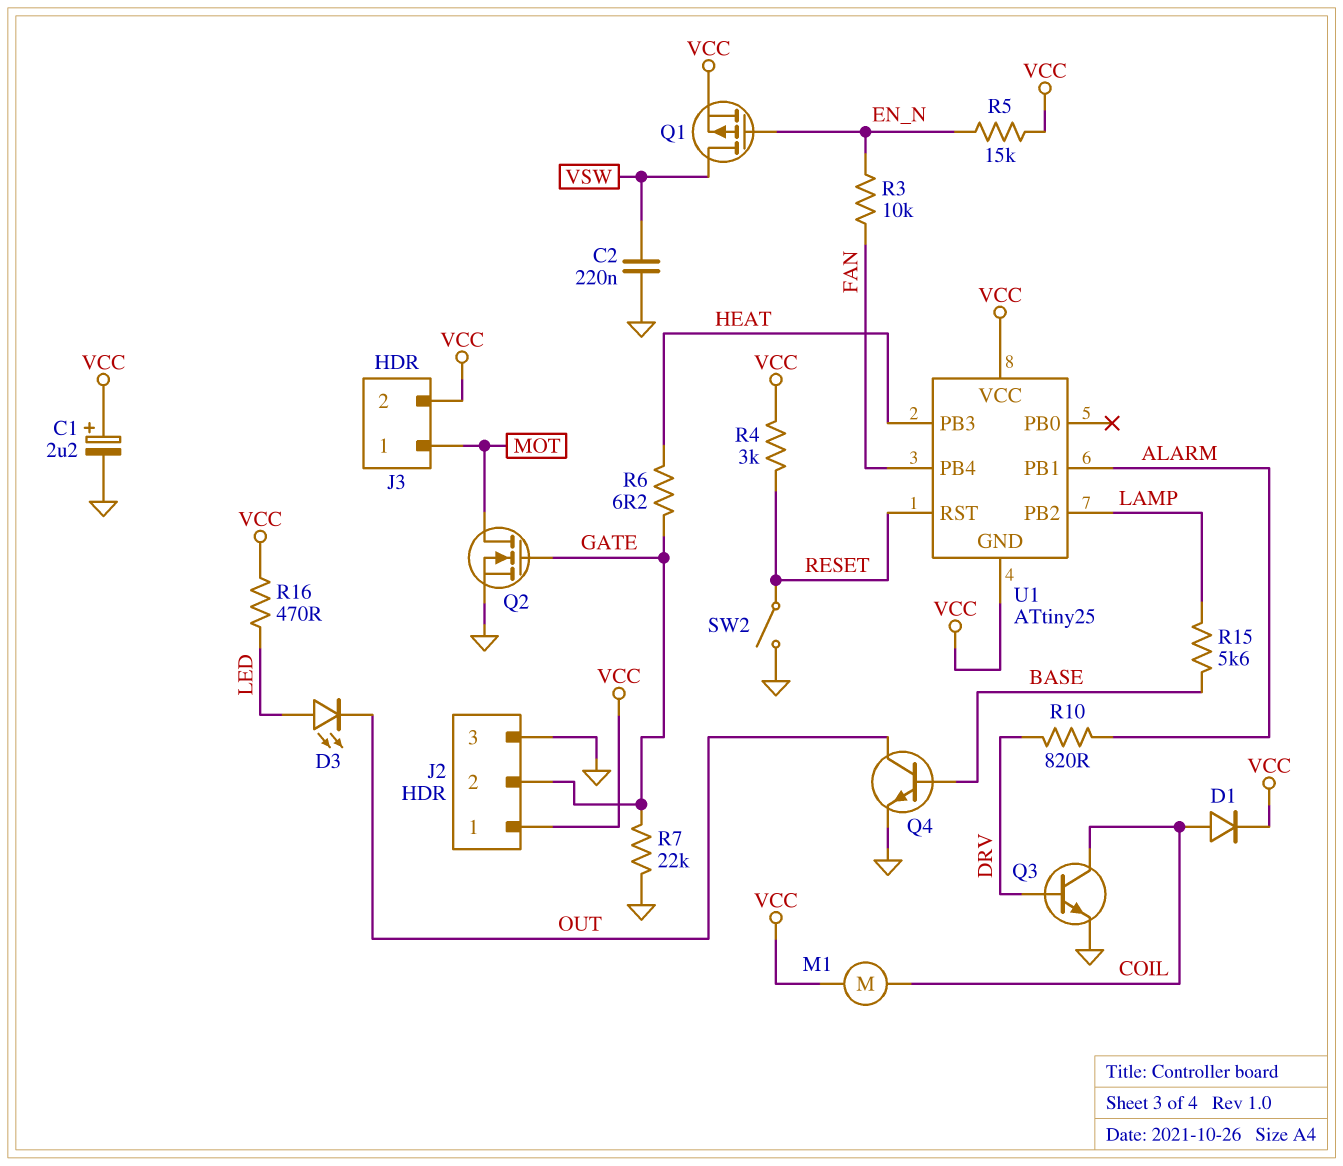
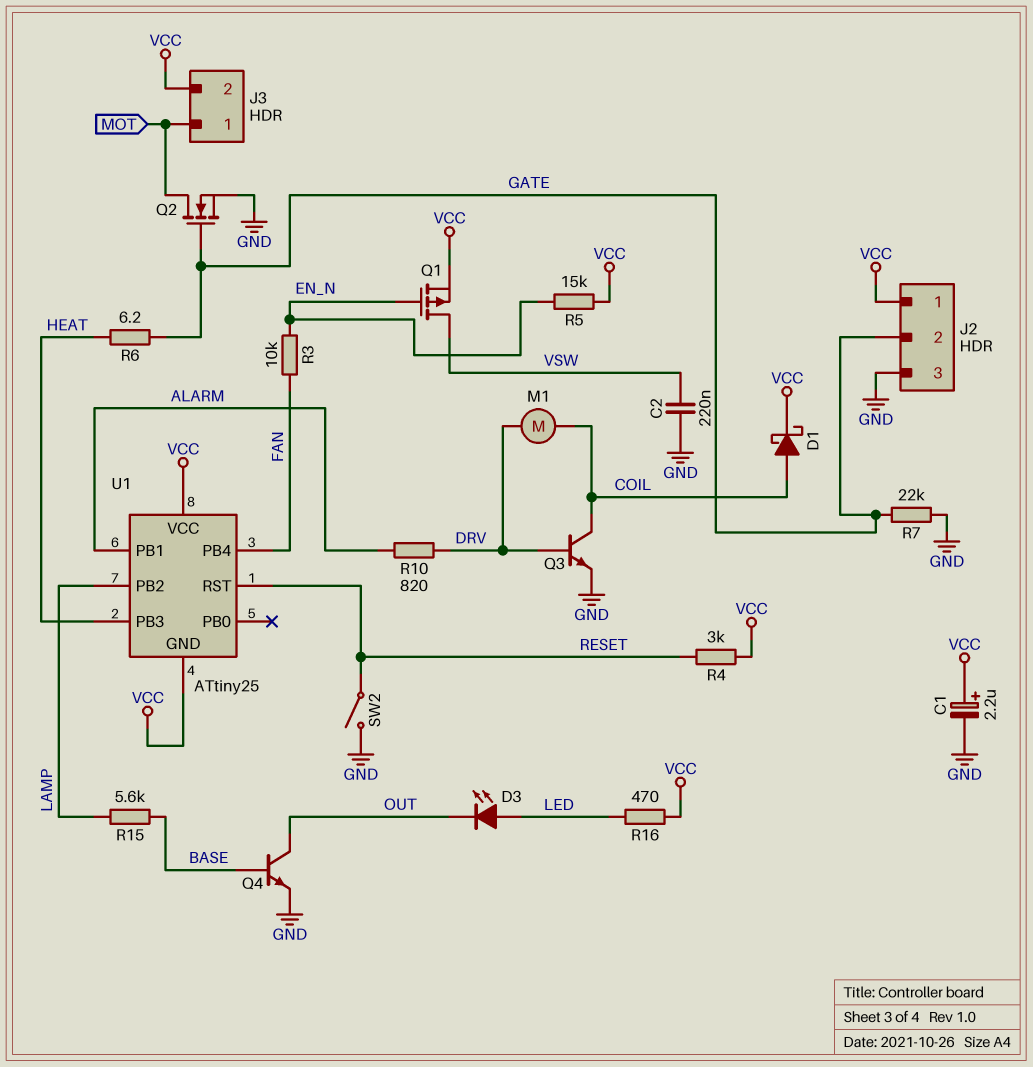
D1: diode (A COIL, K VCC) -> schottky (A COIL, K VCC)
M1: motor (COIL, VCC) -> motor (COIL, DRV)

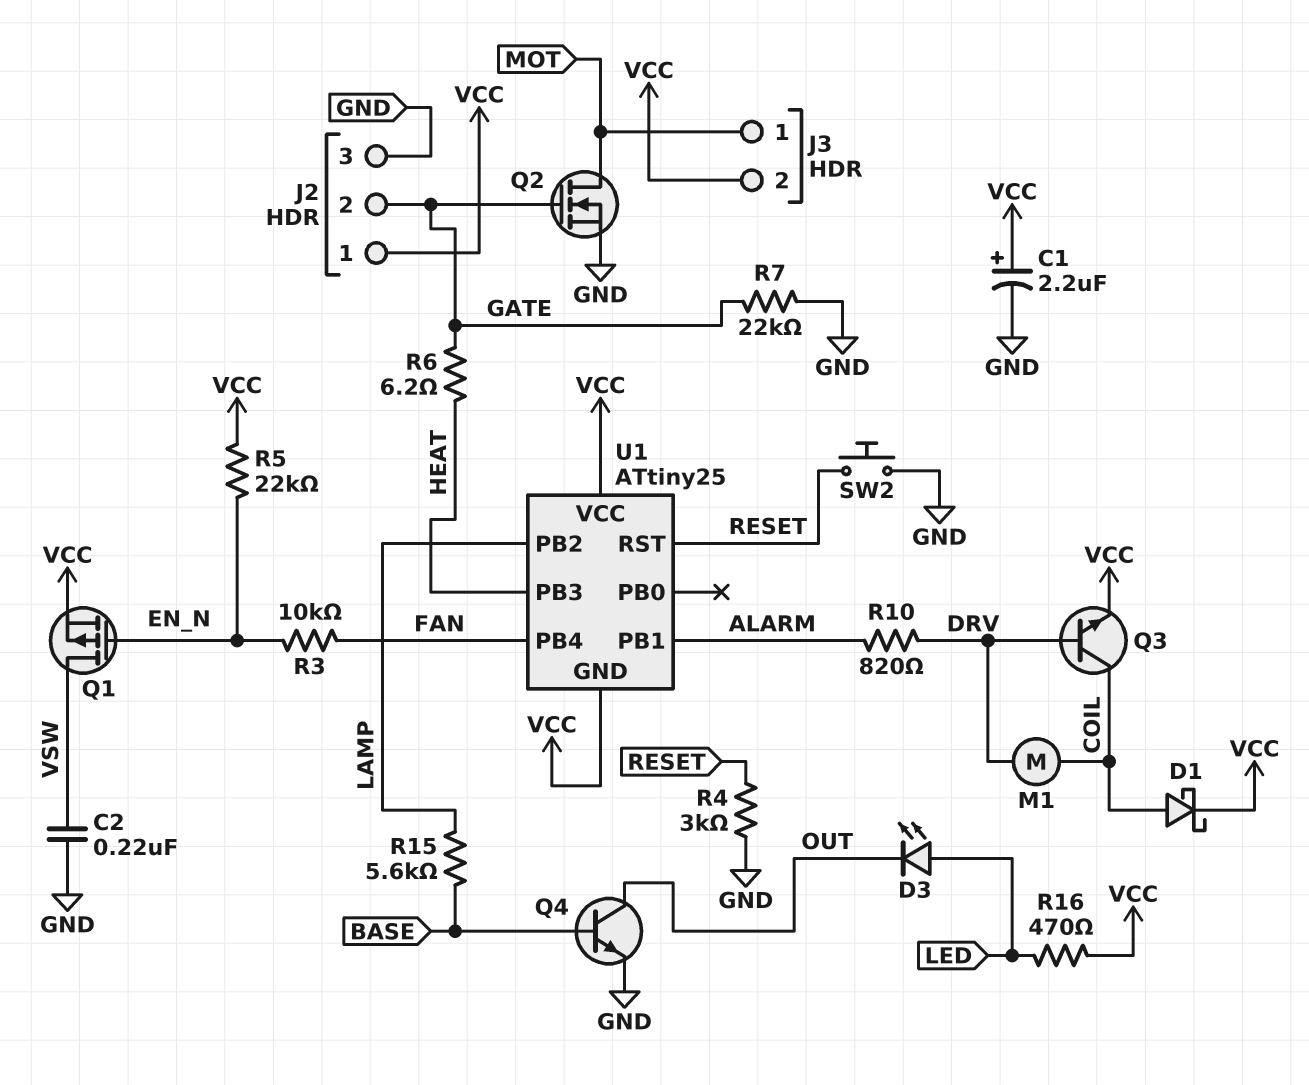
Q3: NPN (B DRV, C COIL, E GND) -> NPN (B DRV, C COIL, E VCC)
R4: 3k (RESET, VCC) -> 3k (GND, RESET)
R5: 15k (EN_N, VCC) -> 22k (EN_N, VCC)
SW2: switch (GND, RESET) -> button (GND, RESET)

